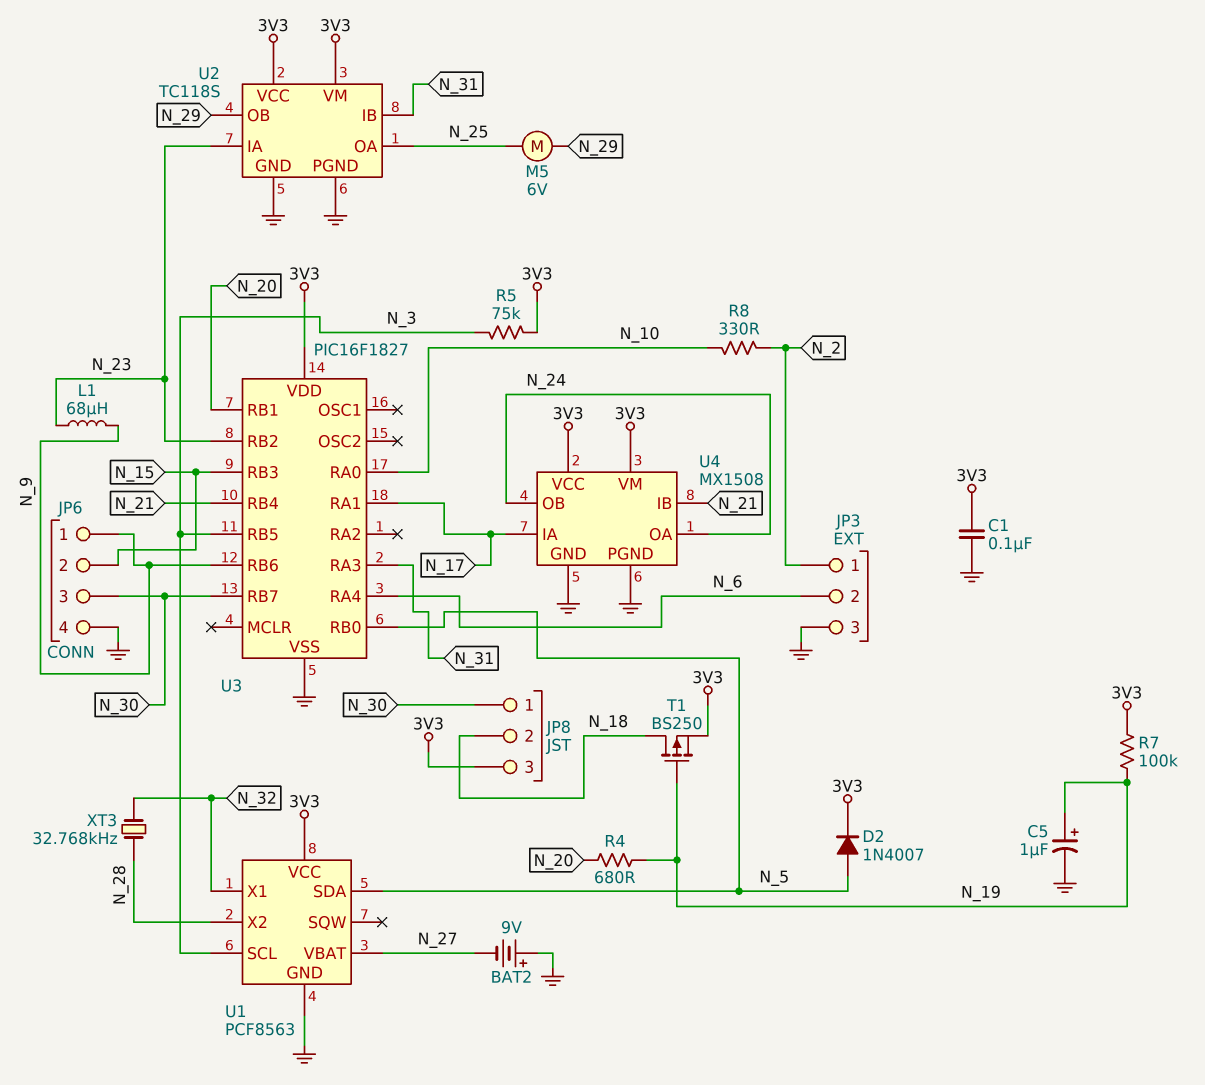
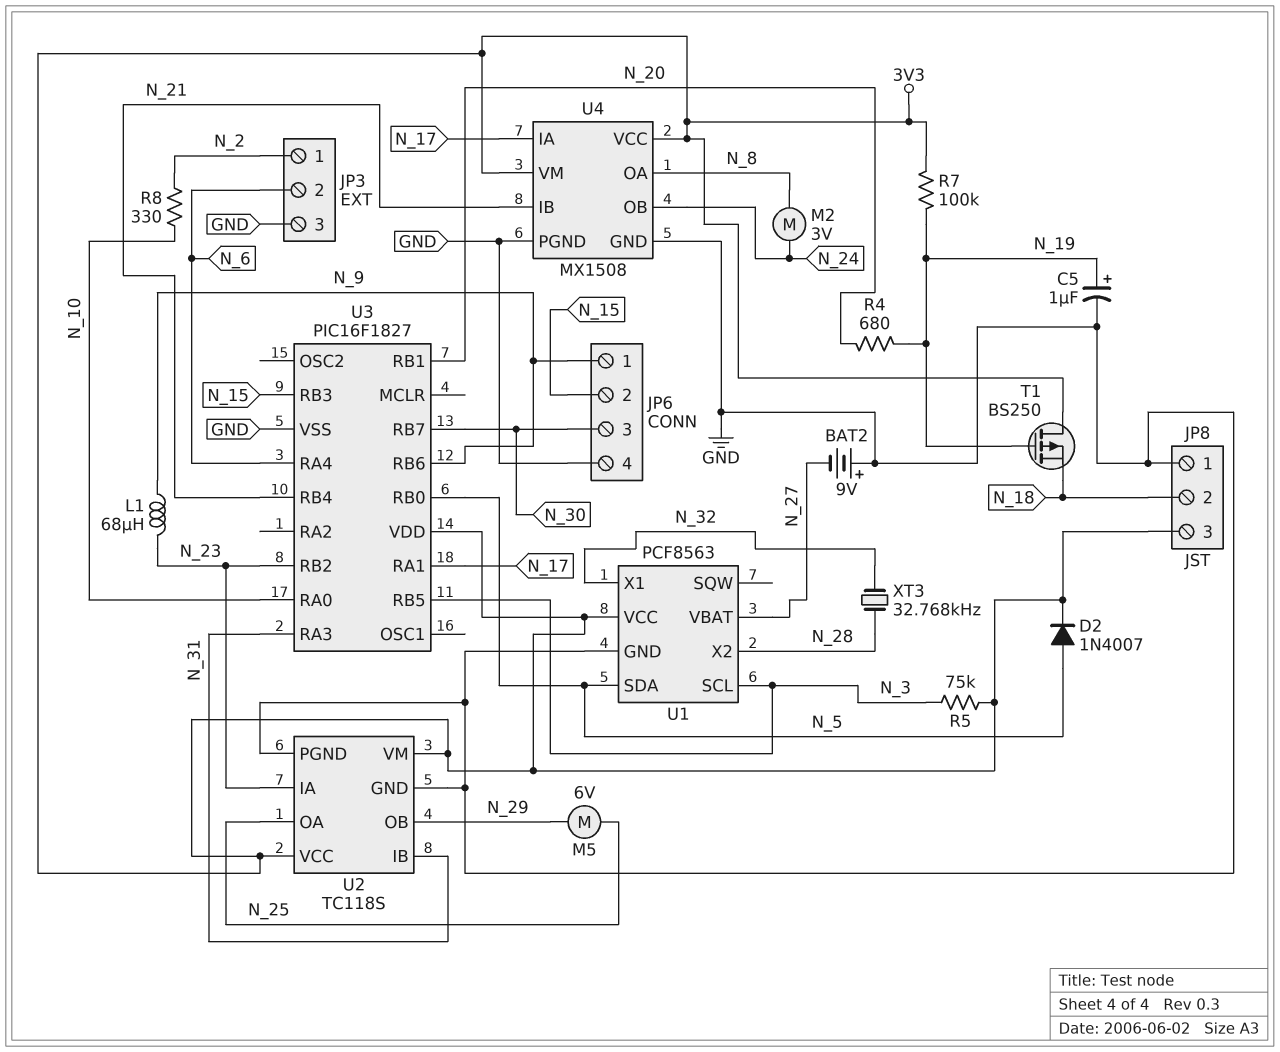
C1: 100nF (3V3, GND) -> none
JP8 pin 1: N_30 -> GND
M2: none -> motor 3V (N_8, N_24)
T1: PMOS BS250 (G N_19, D N_18, S 3V3) -> PMOS BS250 (G N_19, D 3V3, S N_18)
U4 pin OA: N_24 -> N_8

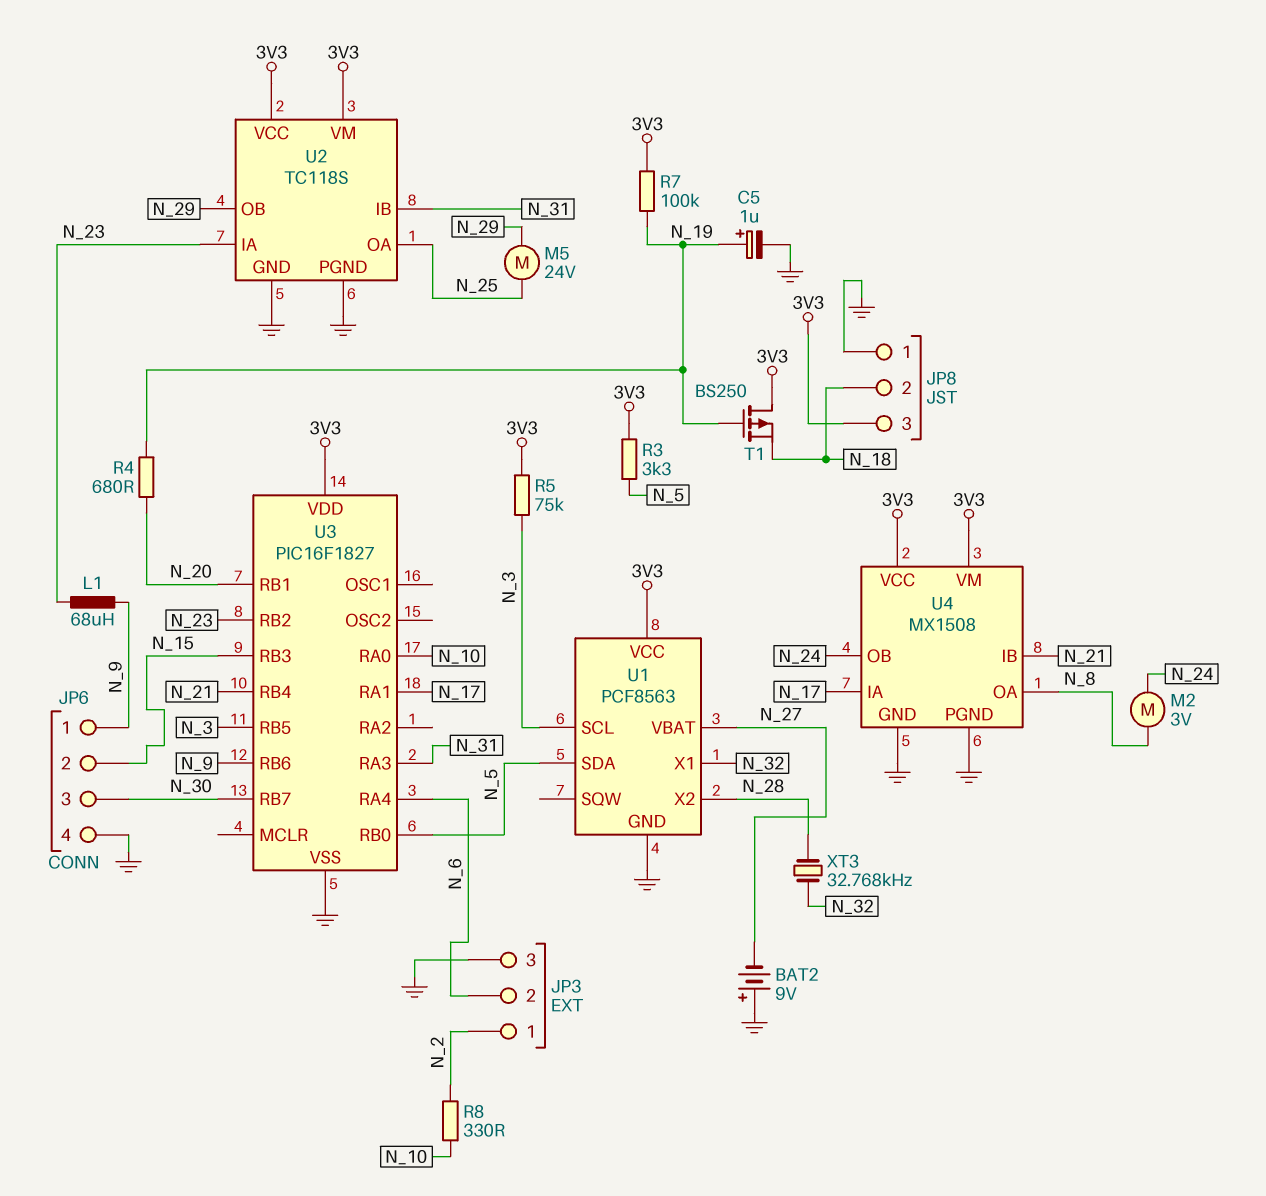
D2: diode 1N4007 (A N_5, K 3V3) -> none
M5: motor 6V (N_25, N_29) -> motor 24V (N_25, N_29)
R3: none -> 3.3k (3V3, N_5)

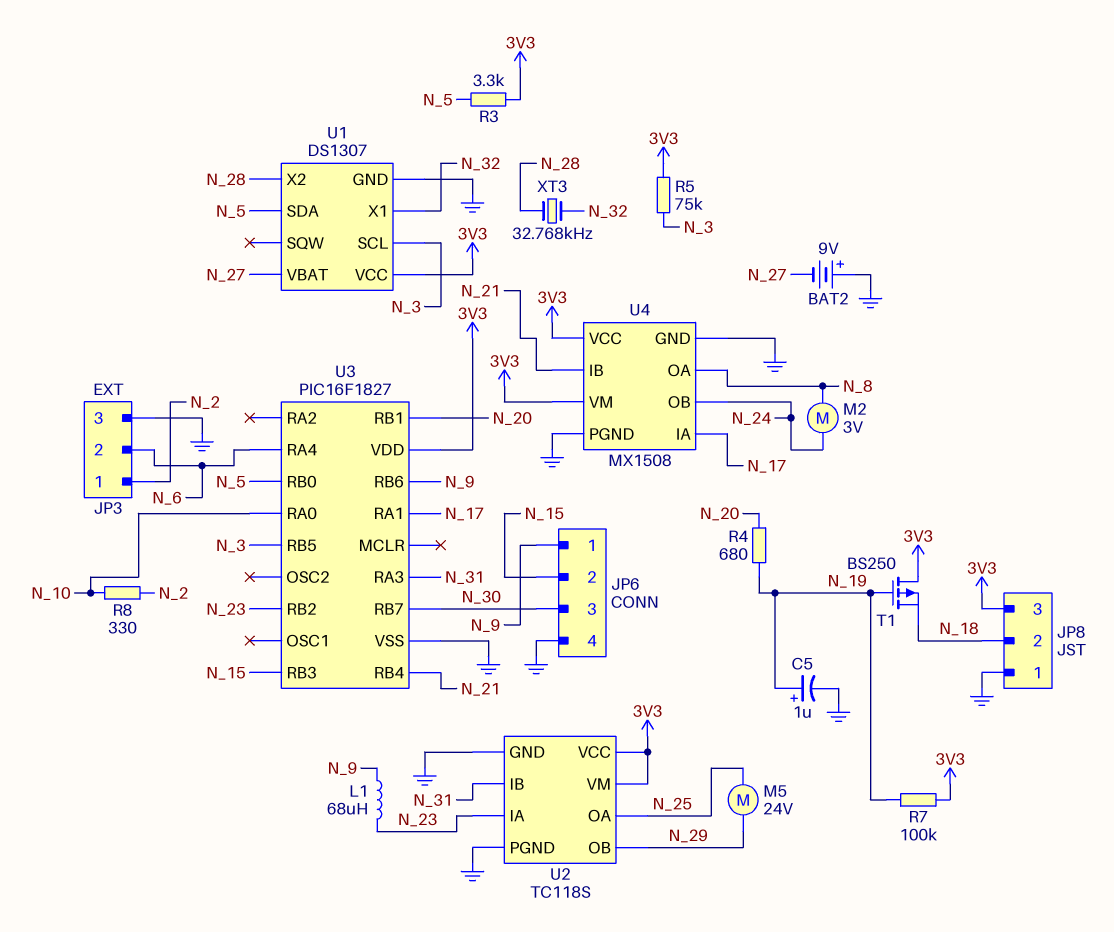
U1: PCF8563 -> DS1307

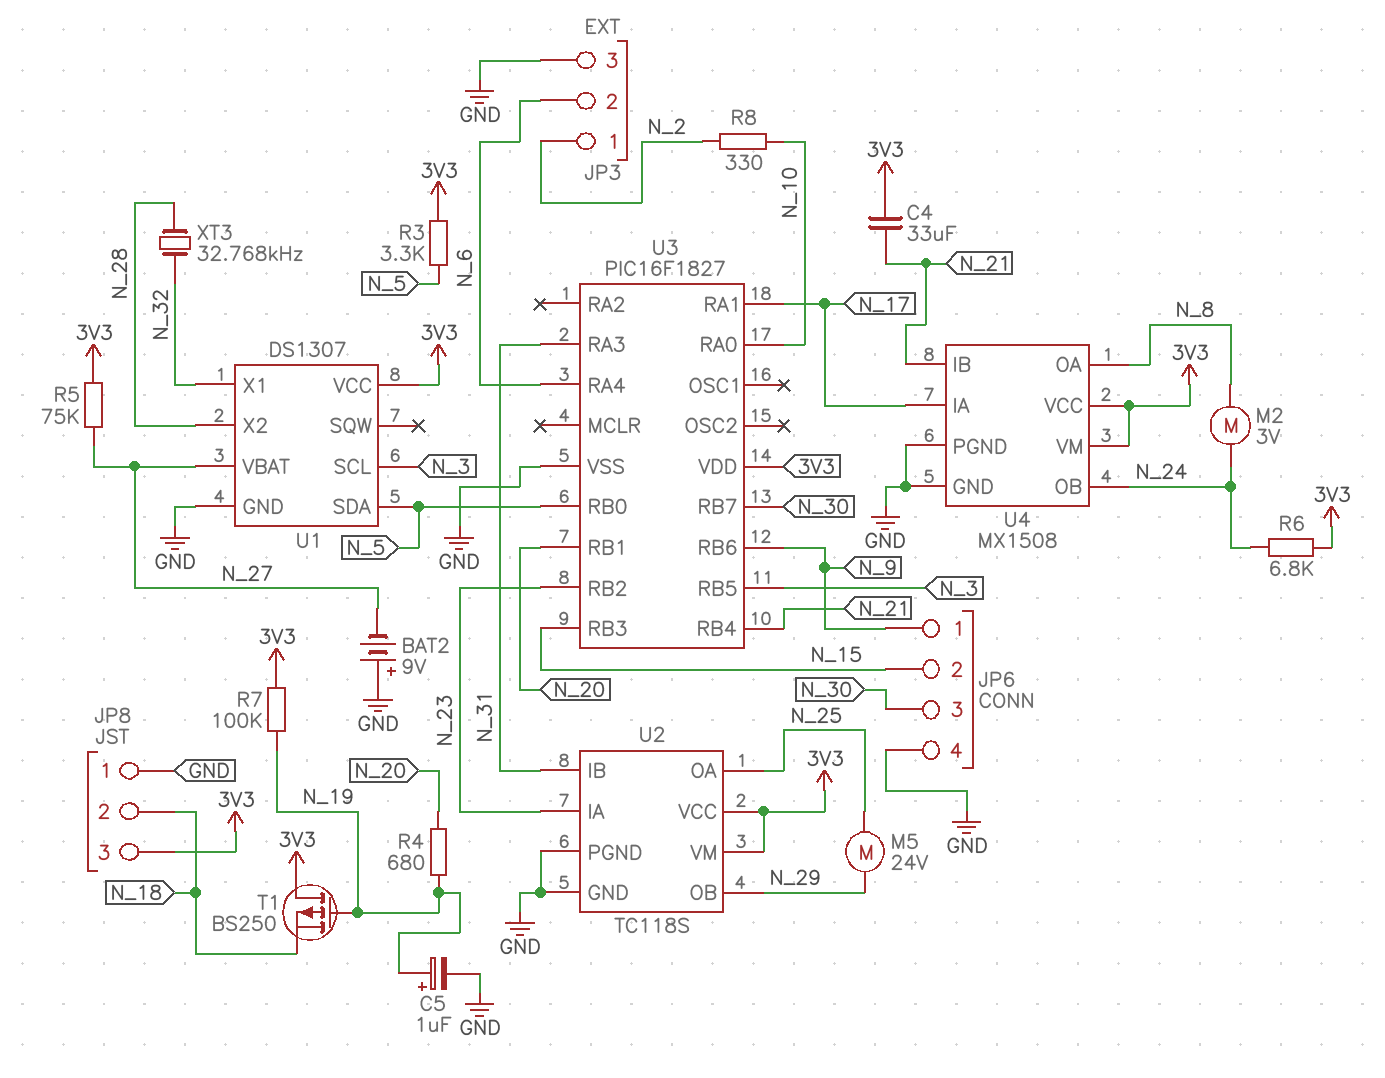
C4: none -> 33uF (3V3, N_21)
L1: 68uH (N_9, N_23) -> none
R5: 75k (3V3, N_3) -> 75k (3V3, N_27)
R6: none -> 6.8k (3V3, N_24)

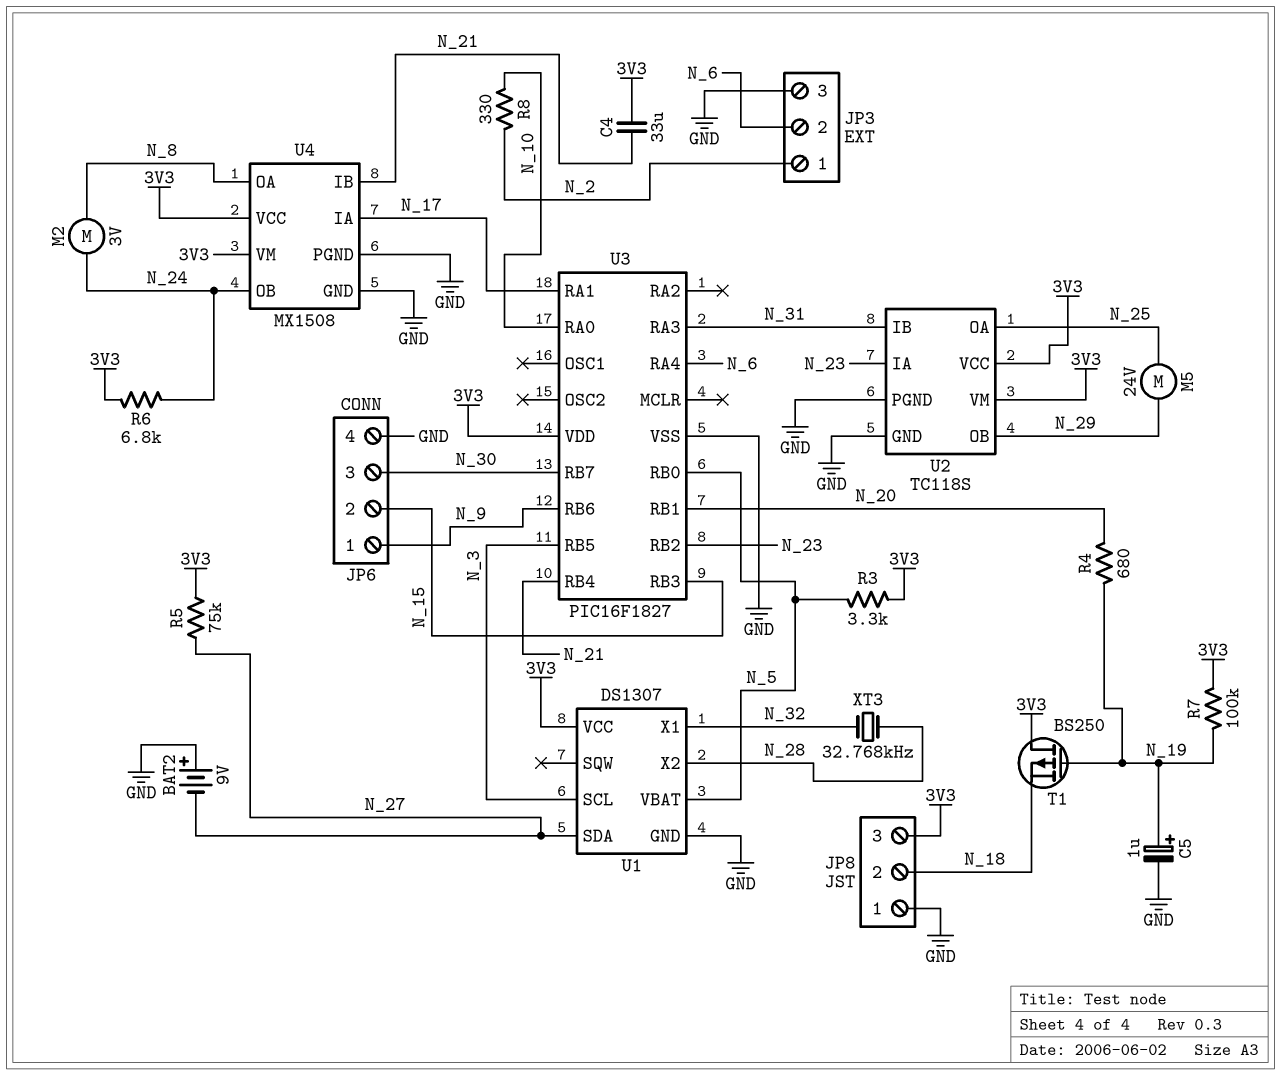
U1 pin SDA: N_5 -> N_27
U1 pin VBAT: N_27 -> N_5

